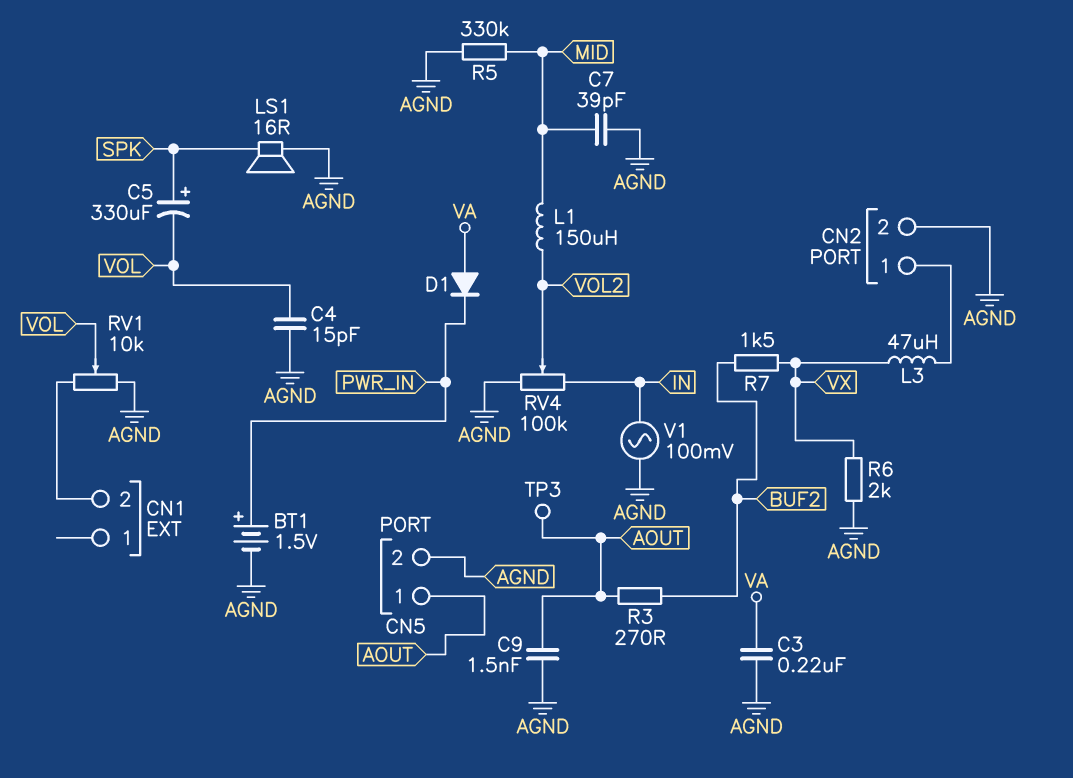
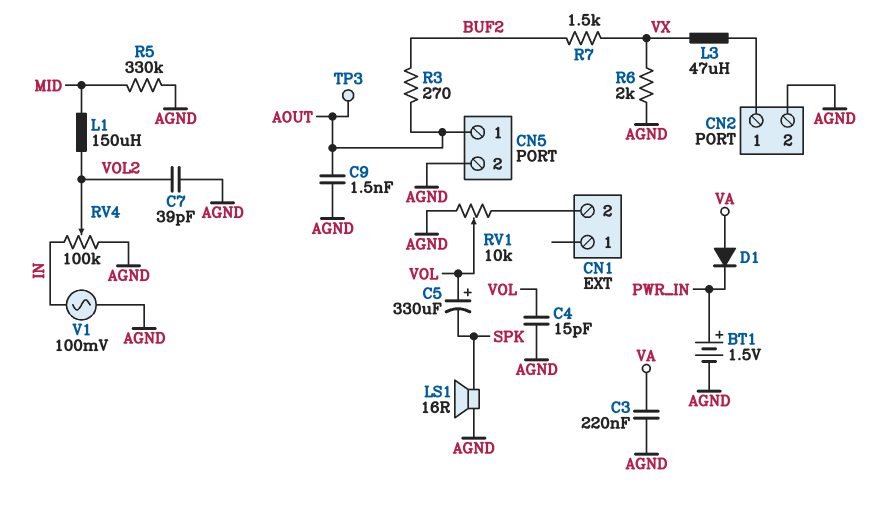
C5: 330uF (plus SPK, minus VOL) -> 330uF (plus VOL, minus SPK)
C7: 39pF (AGND, MID) -> 39pF (AGND, VOL2)

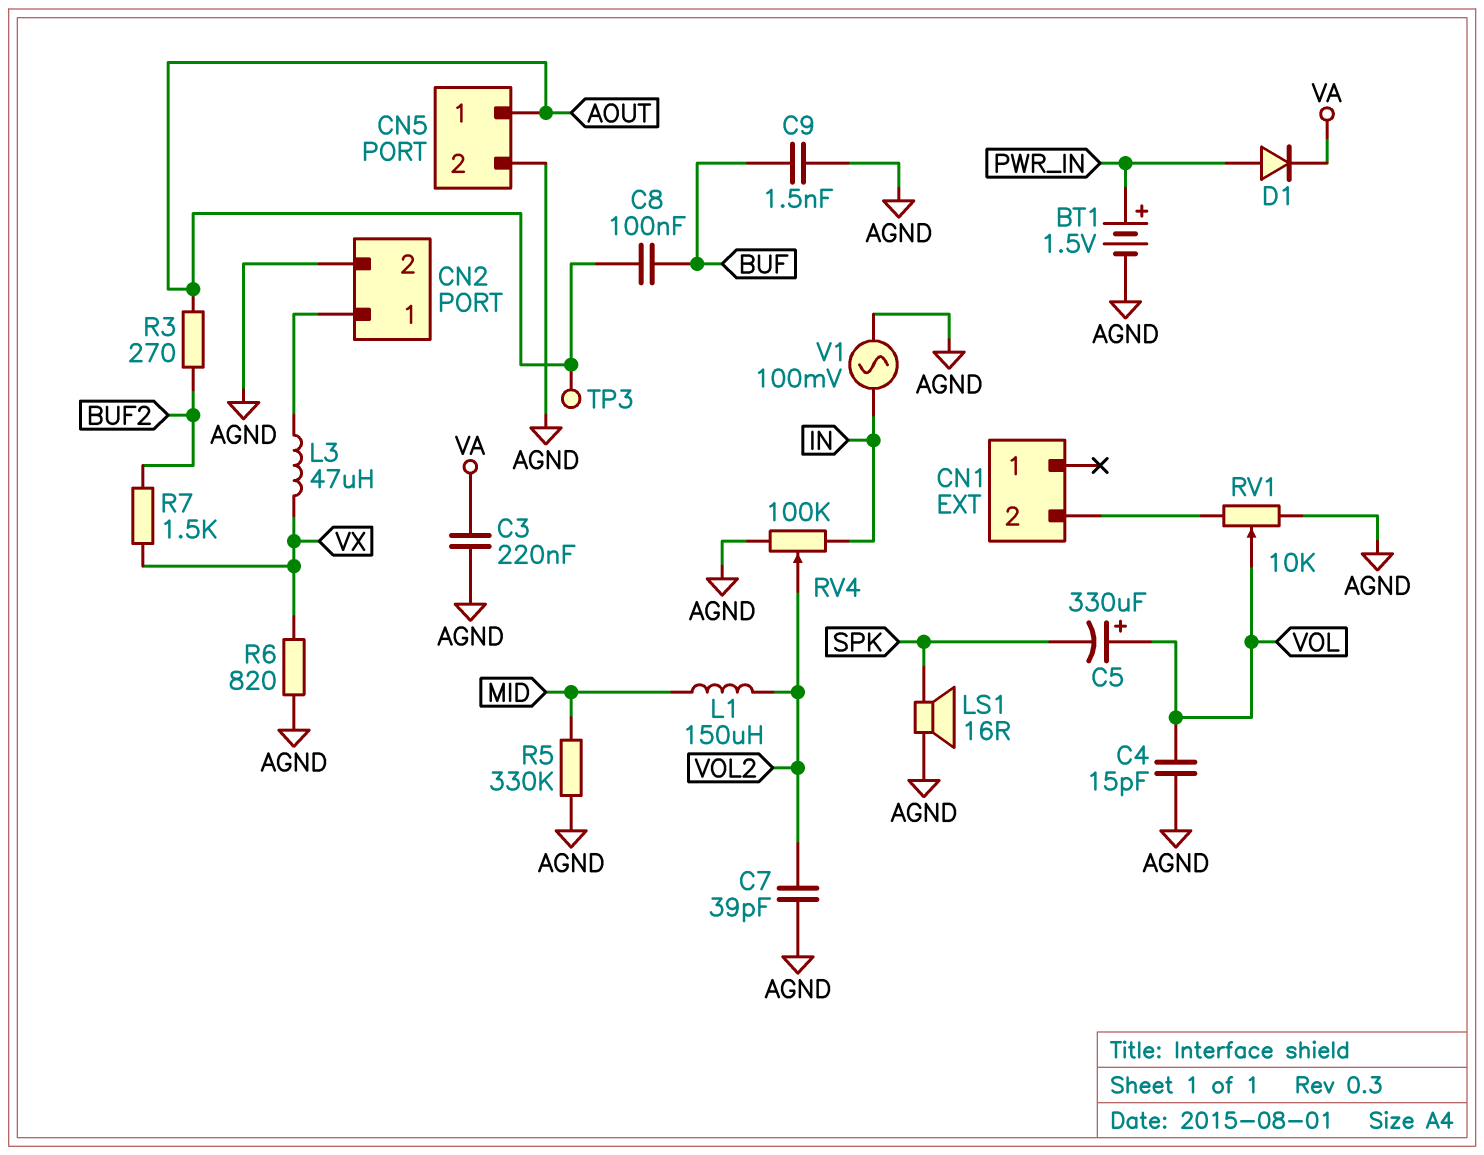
C8: none -> 100nF (AOUT, BUF)
C9: 1.5nF (AGND, AOUT) -> 1.5nF (AGND, BUF)
D1: diode (A VA, K PWR_IN) -> diode (A PWR_IN, K VA)
R6: 2k (AGND, VX) -> 820 (AGND, VX)

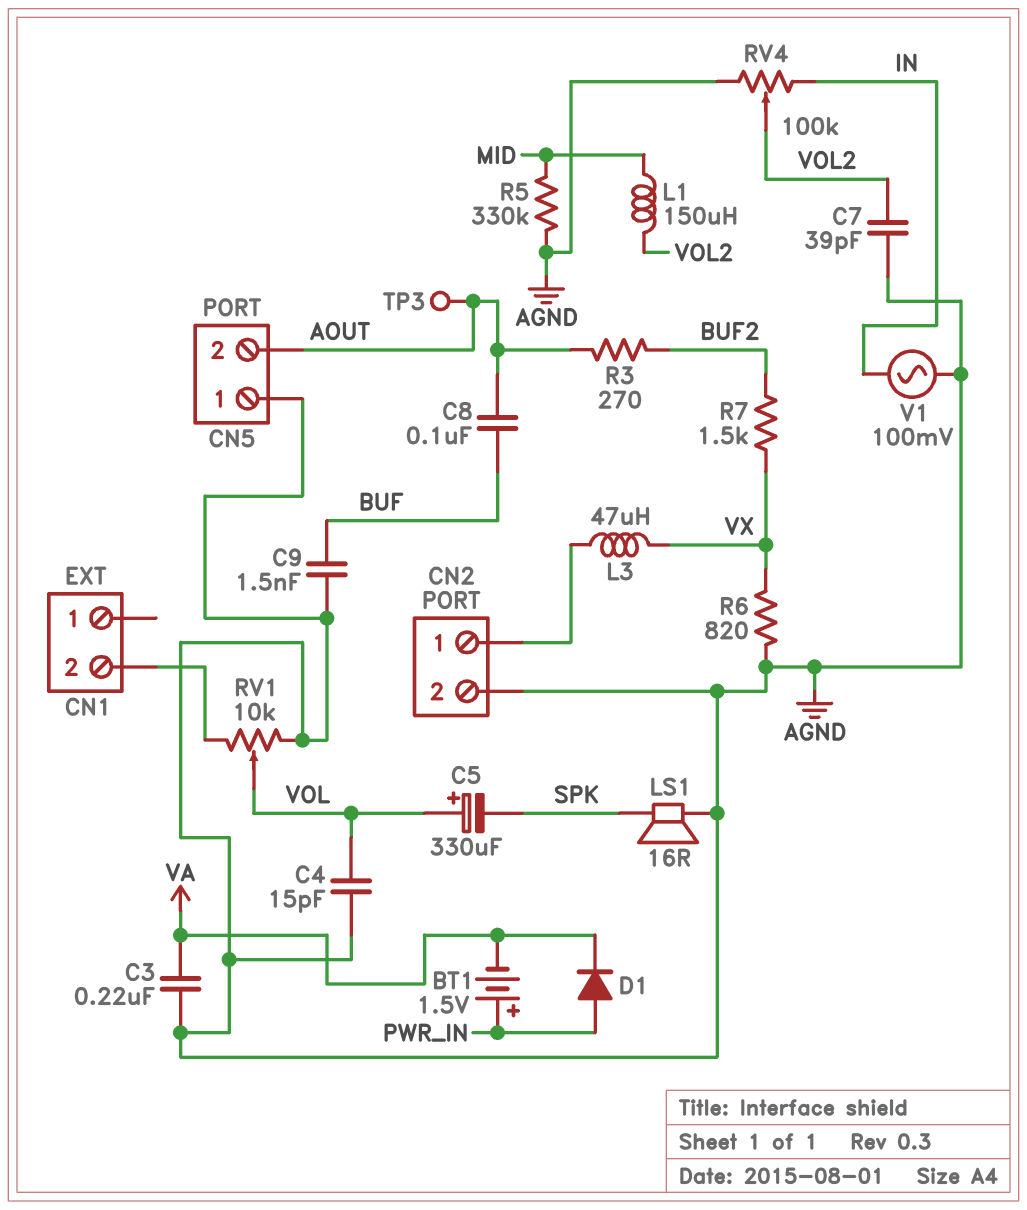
BT1: 1.5V (plus PWR_IN, minus AGND) -> 1.5V (plus PWR_IN, minus VA)
CN5 pin 1: AOUT -> AGND
CN5 pin 2: AGND -> AOUT

